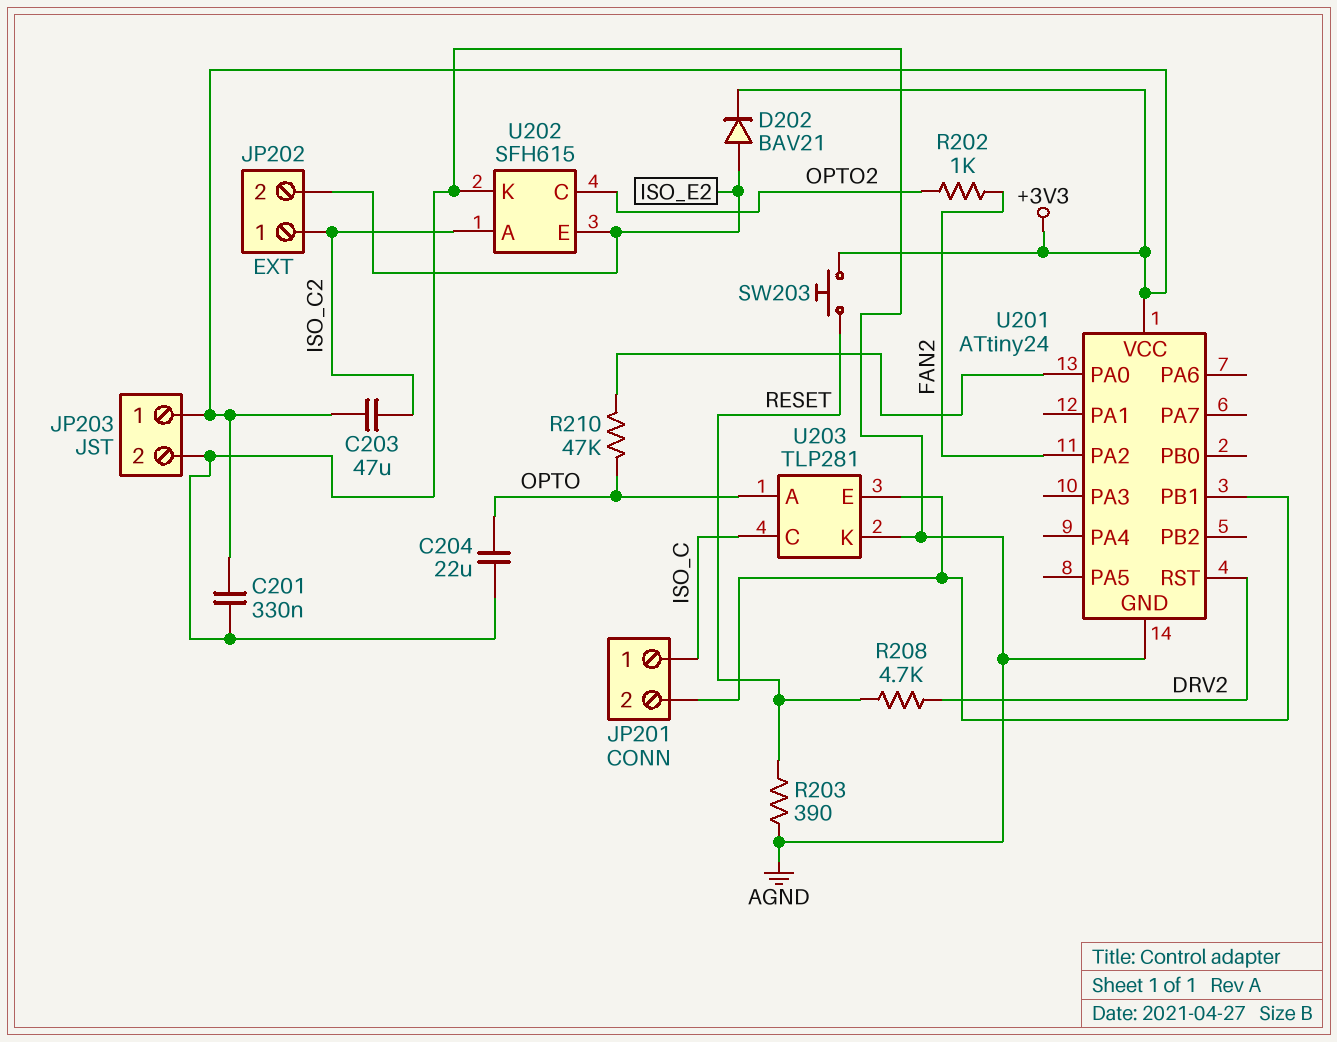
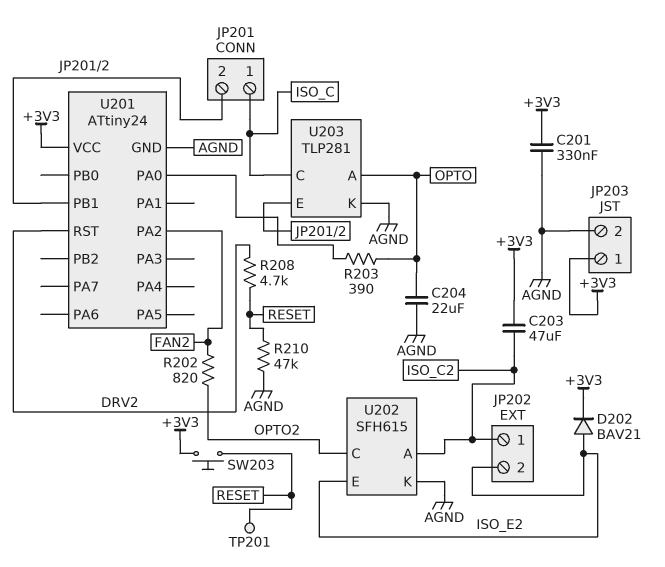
R202: 1k (FAN2, OPTO2) -> 820 (FAN2, OPTO2)
R203: 390 (AGND, RESET) -> 390 (OPTO, U201/PA0)
R210: 47k (OPTO, U201/PA0) -> 47k (AGND, RESET)
TP201: none -> test point (RESET)

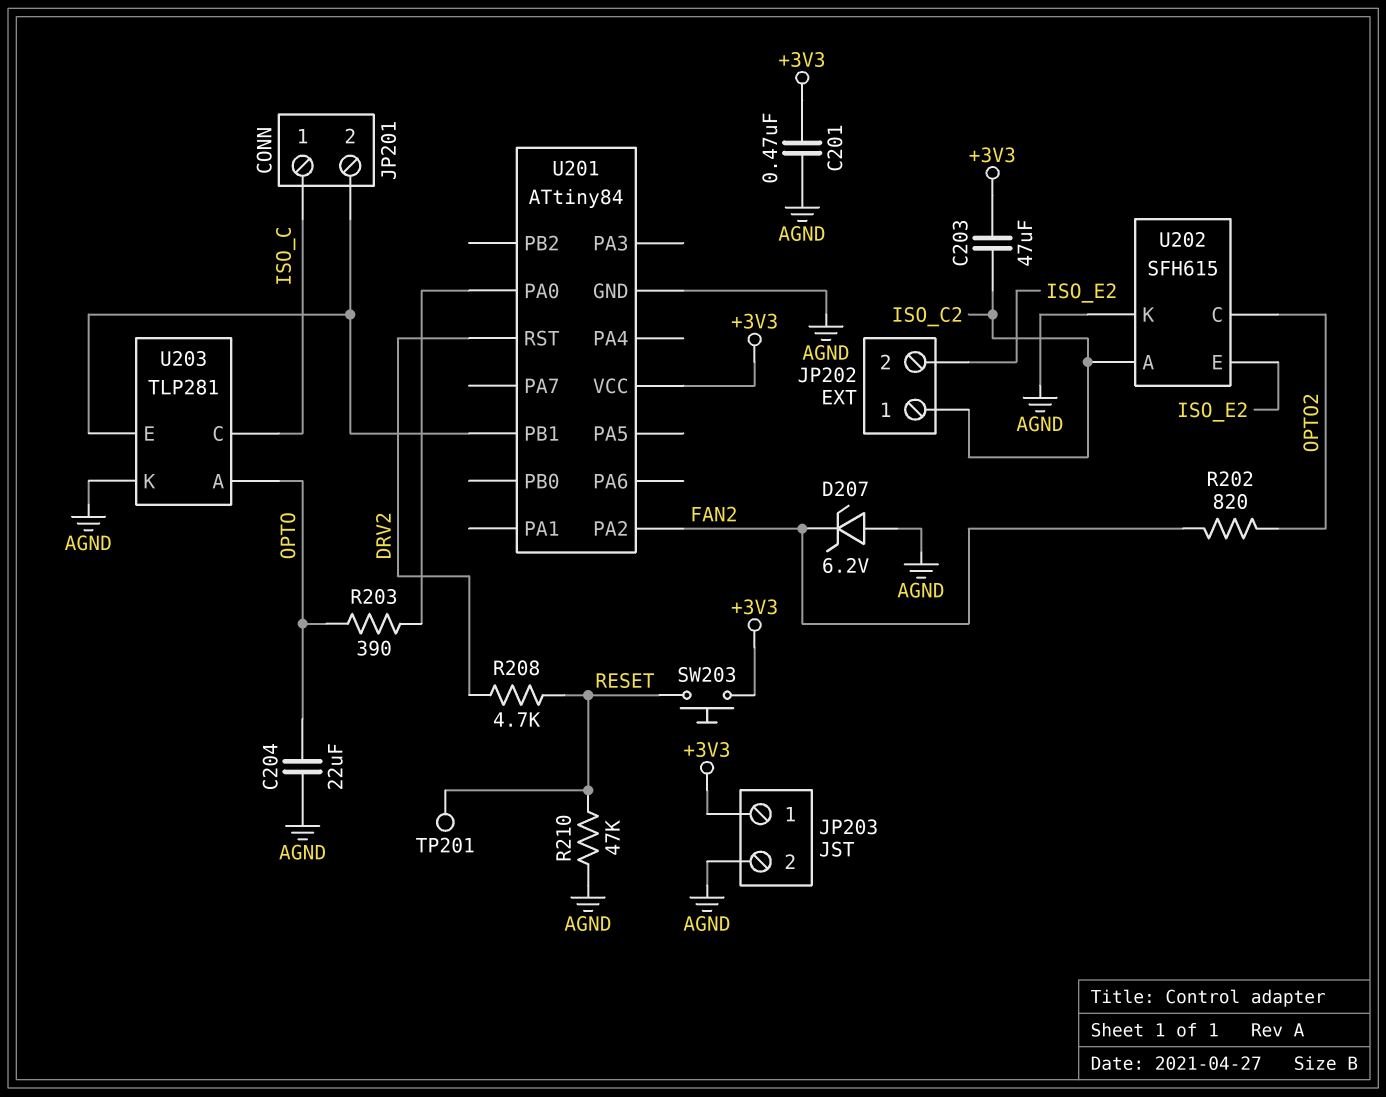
C201: 330nF (+3V3, AGND) -> 470nF (+3V3, AGND)
D202: diode BAV21 (A ISO_E2, K +3V3) -> none
D207: none -> zener 6.2V (A AGND, K FAN2)
U201: ATtiny24 -> ATtiny84

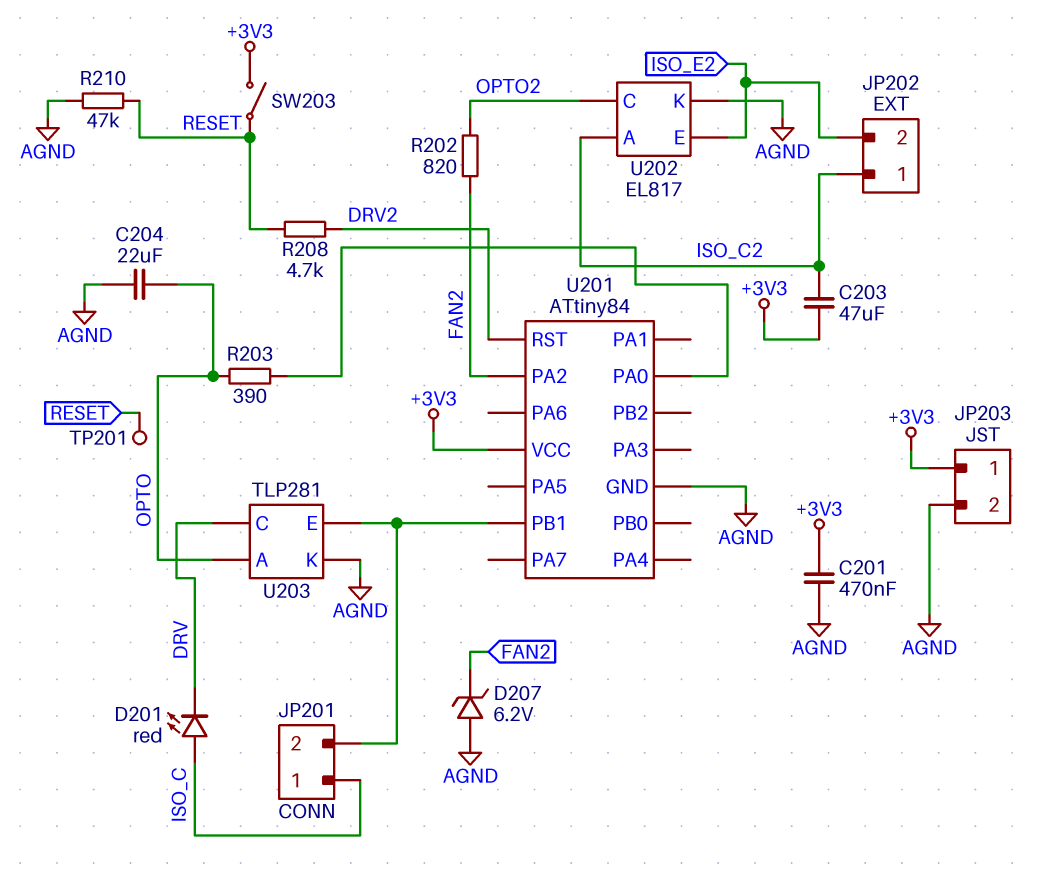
D201: none -> LED red (A ISO_C, K DRV)
SW203: button (+3V3, RESET) -> switch (+3V3, RESET)
U202: SFH615 -> EL817
U203 pin C: ISO_C -> DRV

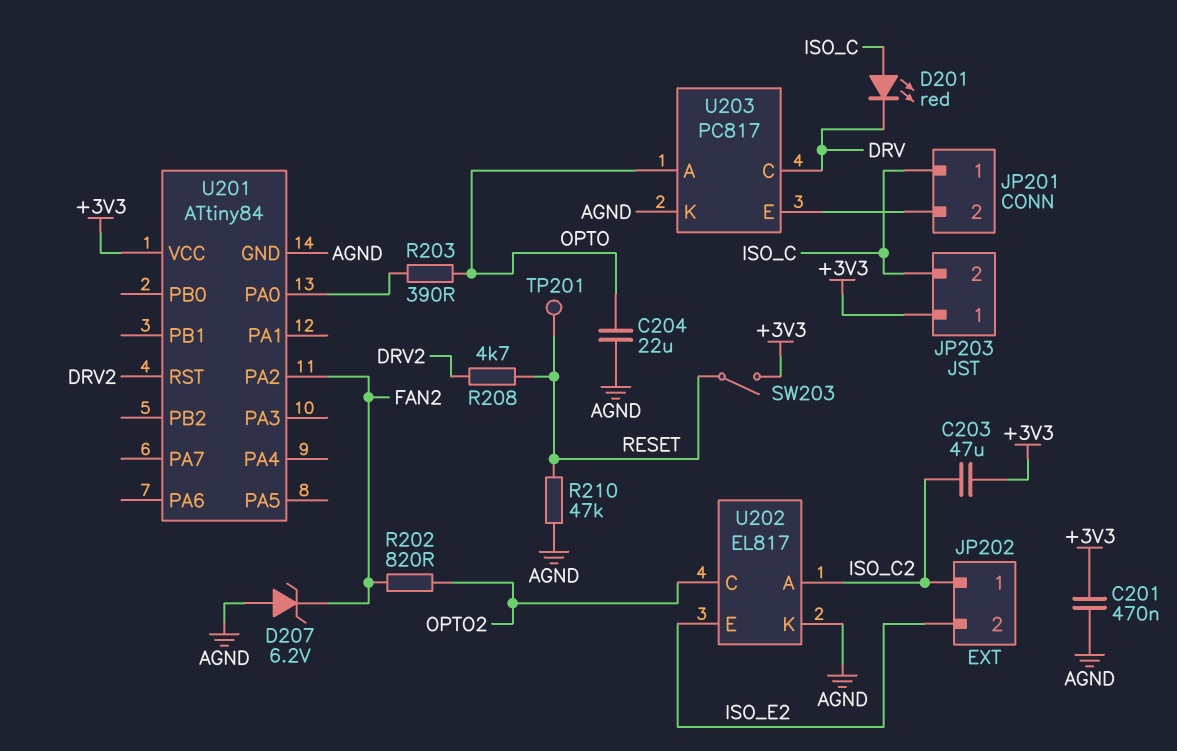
JP203 pin 2: AGND -> ISO_C
U201 pin PB1: JP201/2 -> none
U203: TLP281 -> PC817

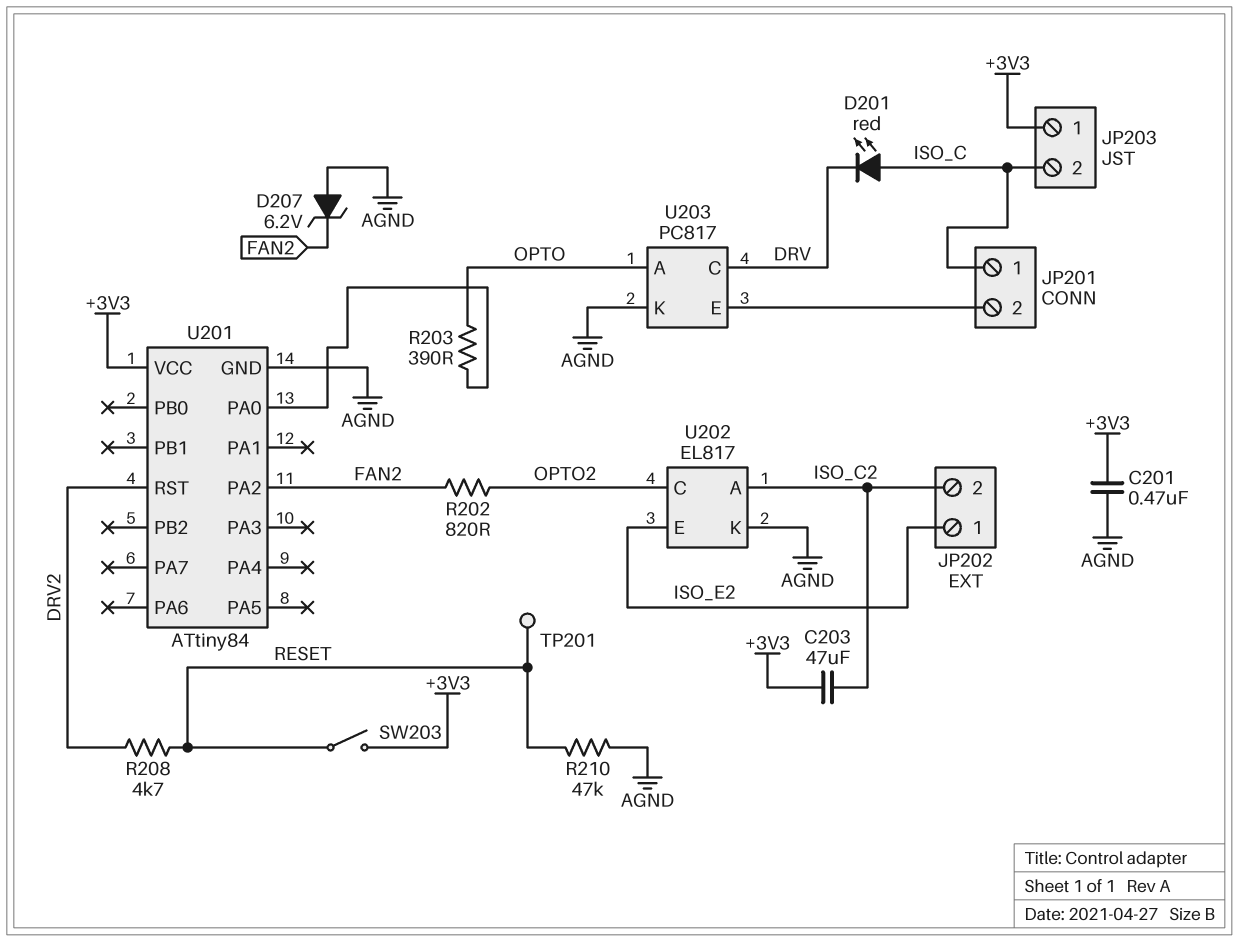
C204: 22uF (AGND, OPTO) -> none
JP202 pin 1: ISO_C2 -> ISO_E2
JP202 pin 2: ISO_E2 -> ISO_C2

